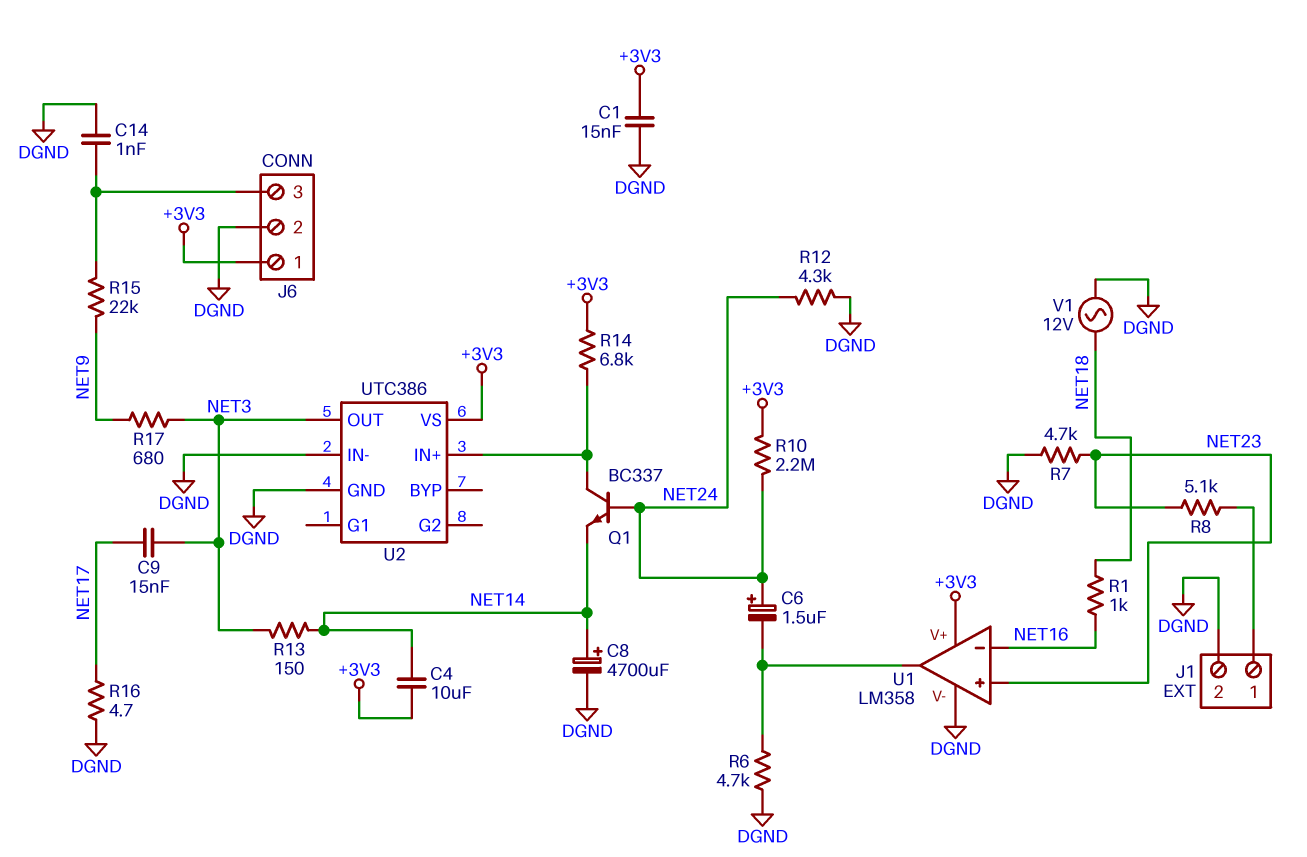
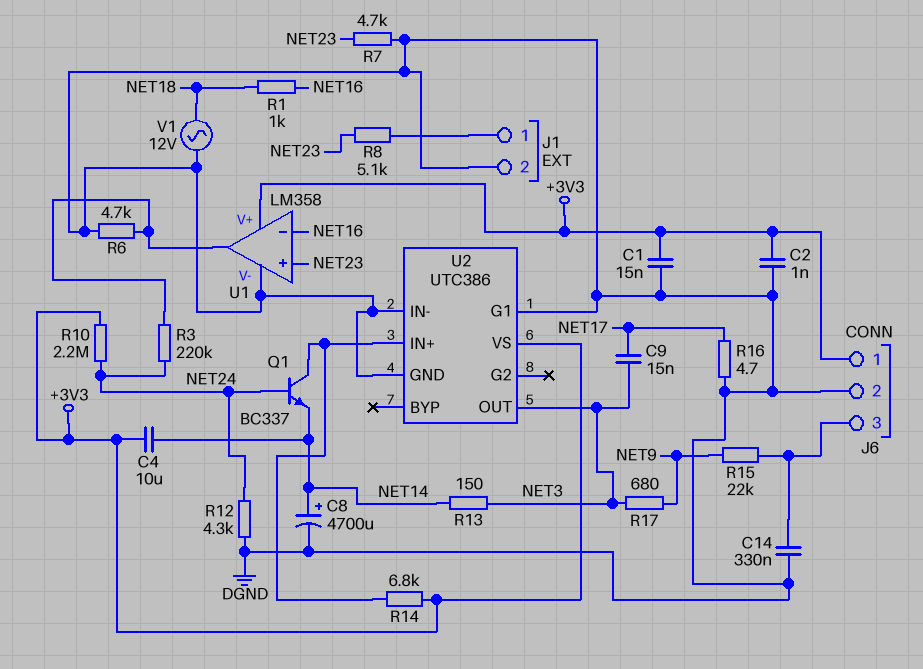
C2: none -> 1nF (+3V3, DGND)
C6: 1.5uF (plus NET24, minus U1/out) -> none
C14: 1nF (DGND, J6/3) -> 330nF (DGND, J6/3)
R3: none -> 220k (NET24, U1/out)
U2 pin G1: none -> DGND

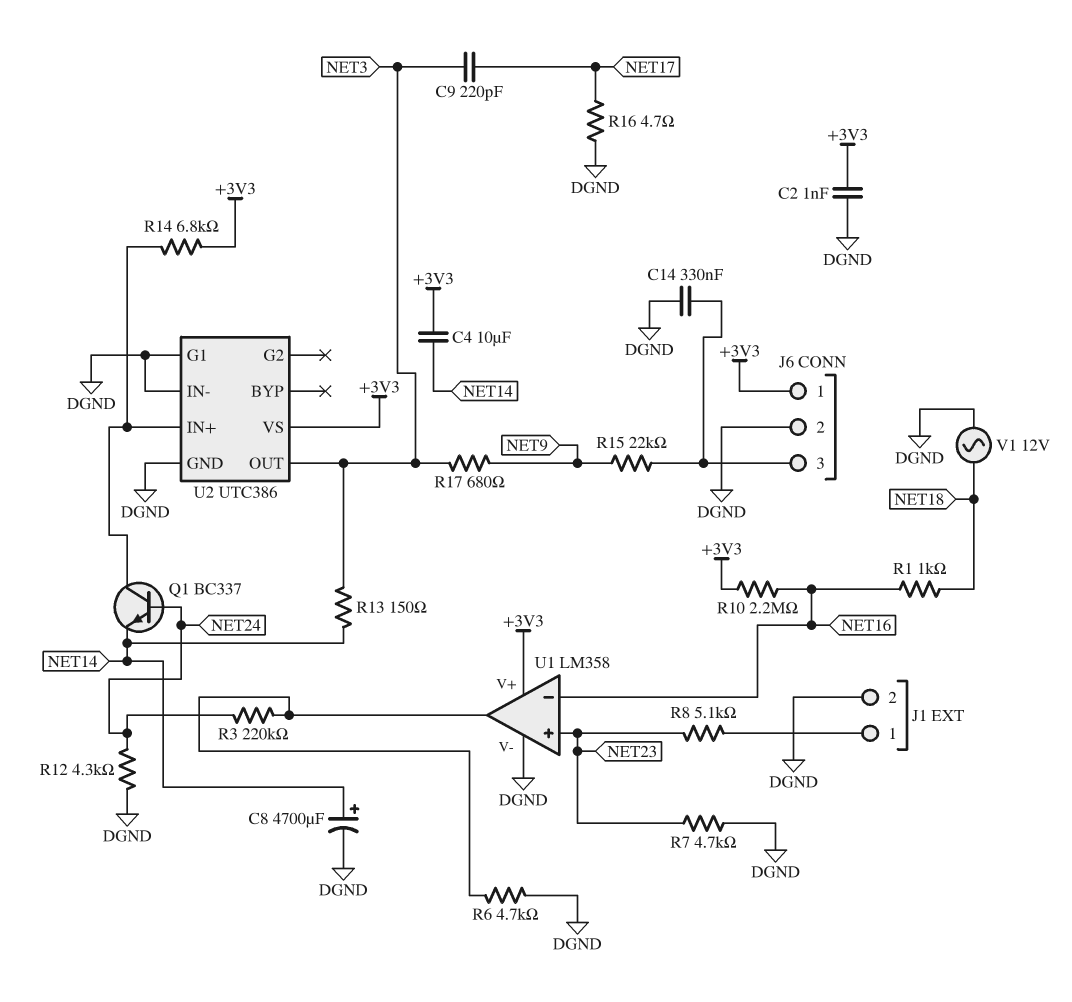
C1: 15nF (+3V3, DGND) -> none
C9: 15nF (NET3, NET17) -> 220pF (NET3, NET17)
R10: 2.2M (+3V3, NET24) -> 2.2M (+3V3, NET16)

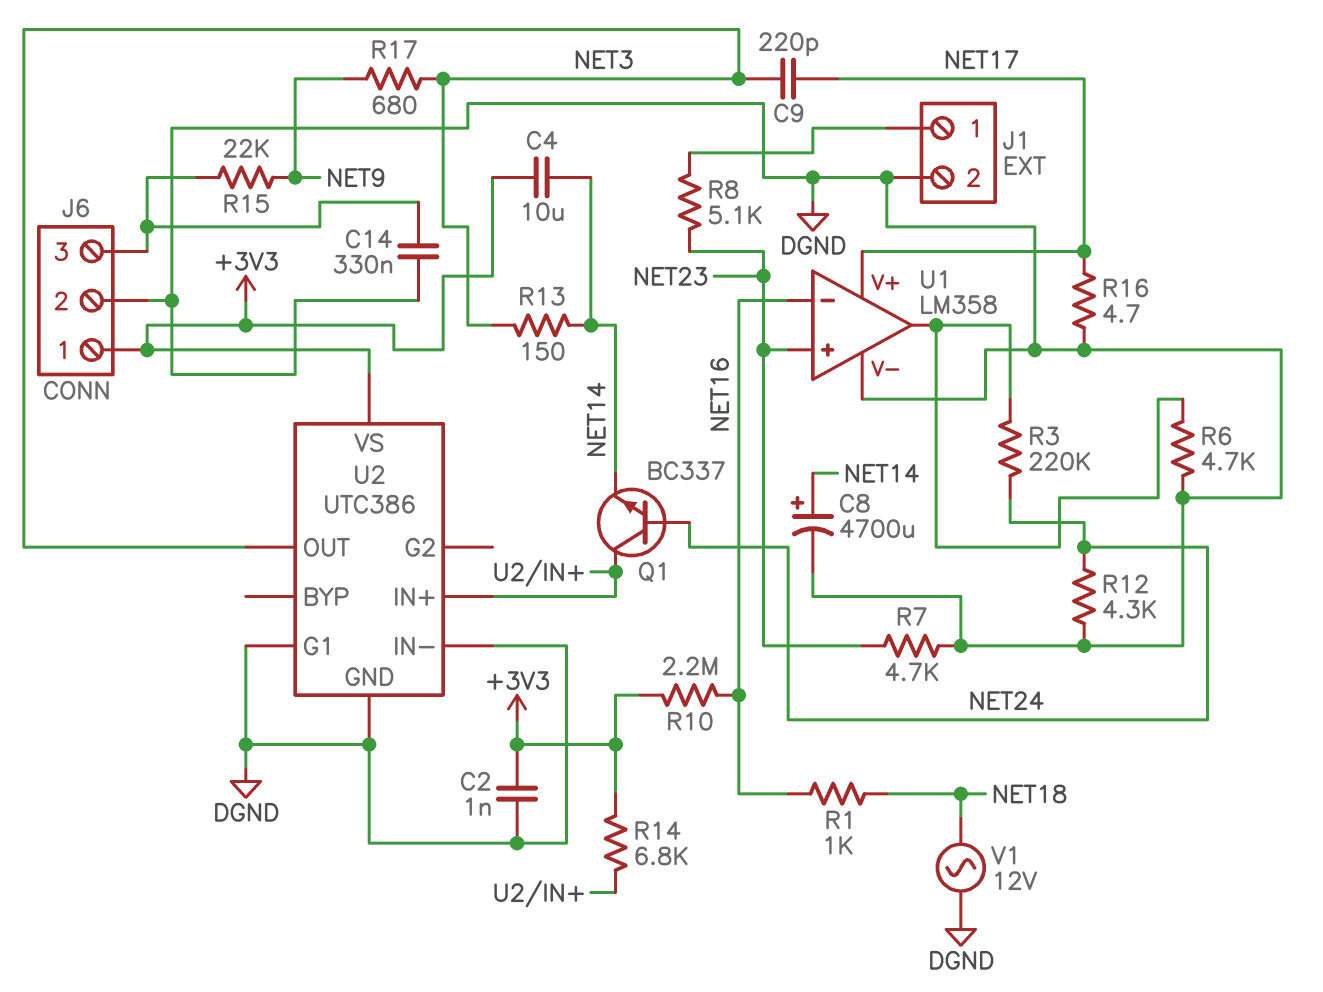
U1 pin V+: +3V3 -> NET17

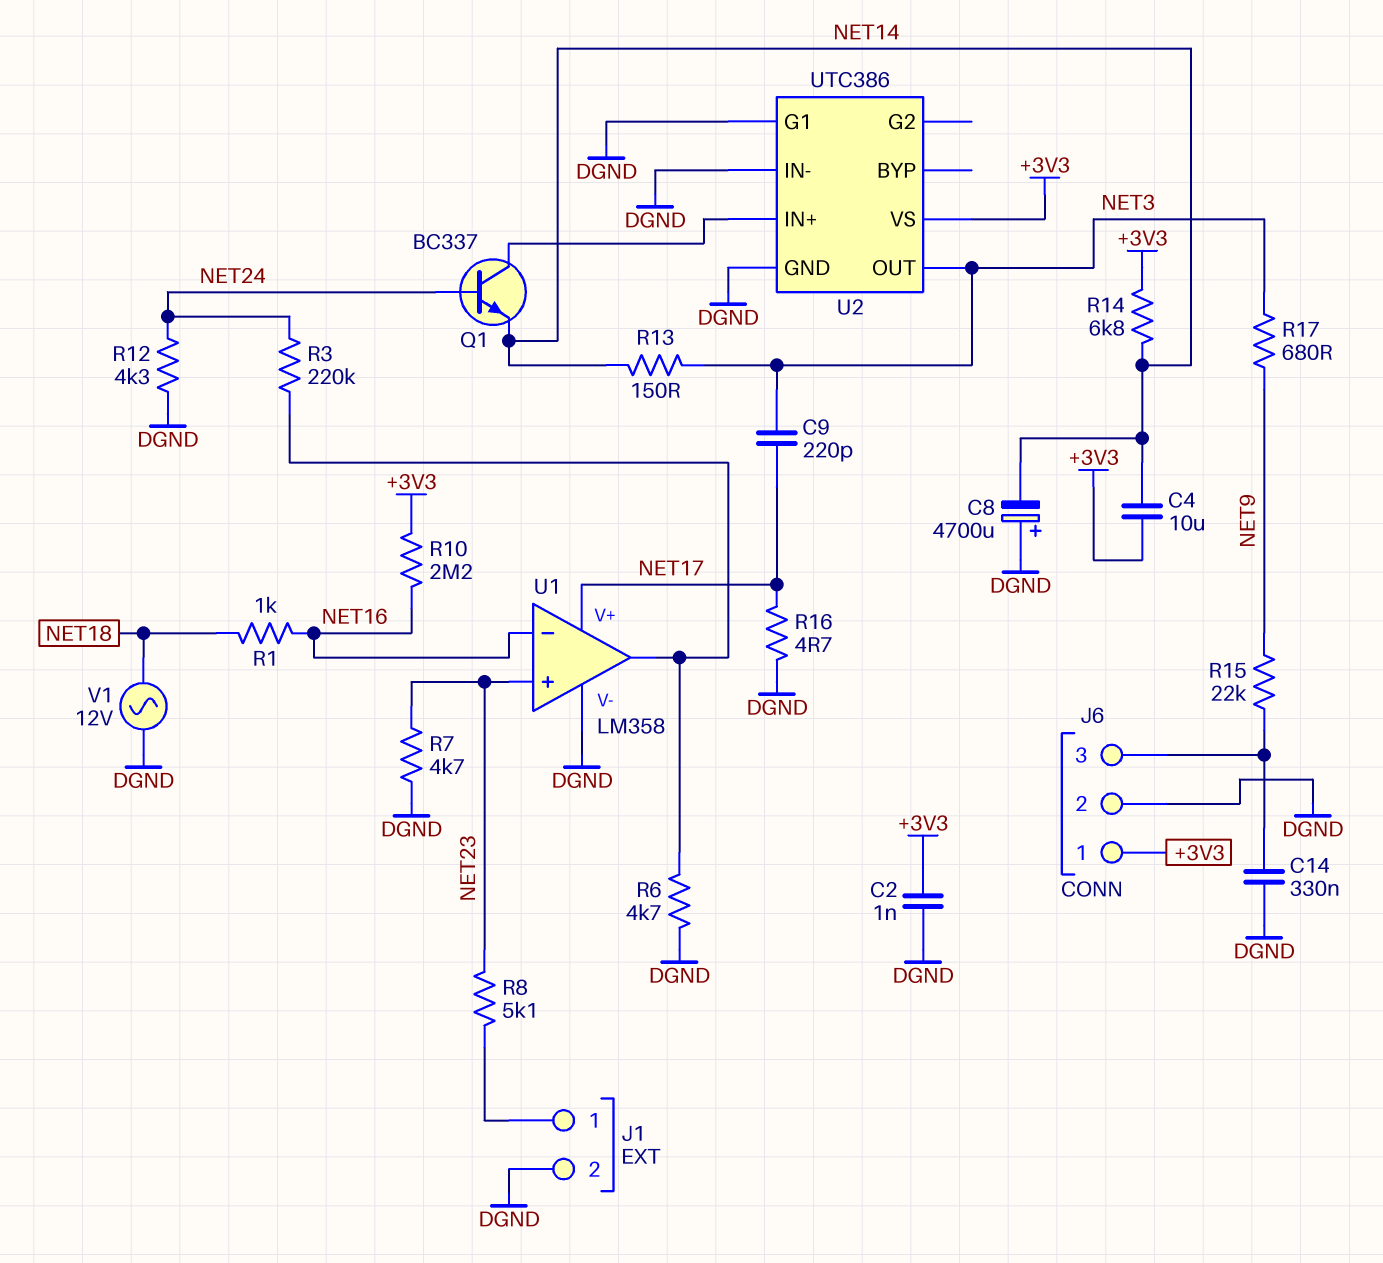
C8: 4700uF (plus NET14, minus DGND) -> 4700uF (plus DGND, minus NET14)
R14: 6.8k (+3V3, U2/IN+) -> 6.8k (+3V3, NET14)

